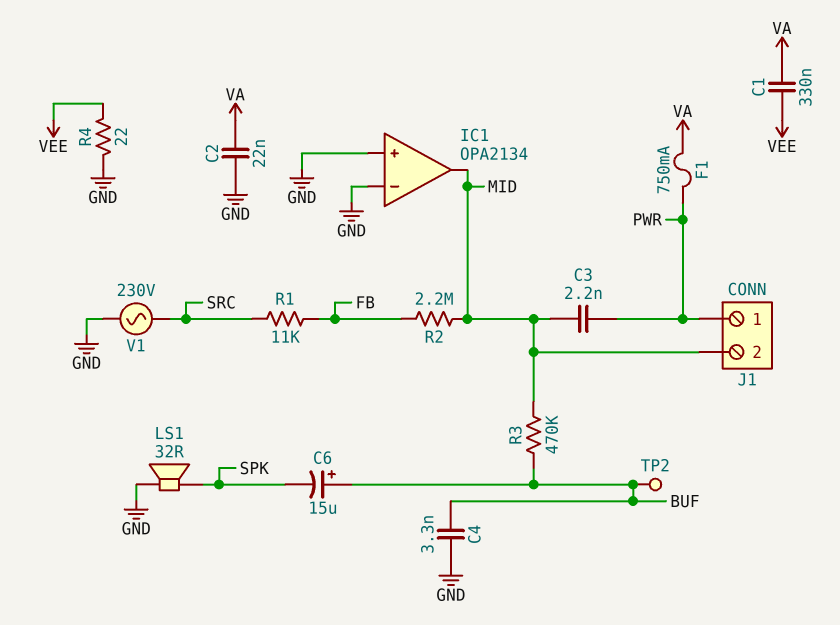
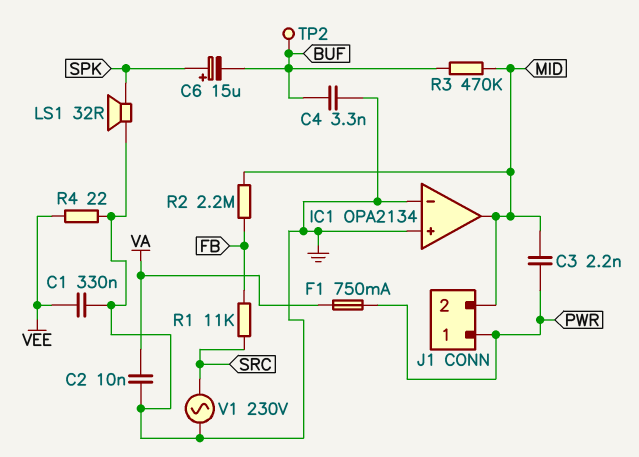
C1: 330nF (VA, VEE) -> 330nF (GND, VEE)
C2: 22nF (GND, VA) -> 10nF (GND, VA)
C6: 15uF (plus BUF, minus SPK) -> 15uF (plus SPK, minus BUF)

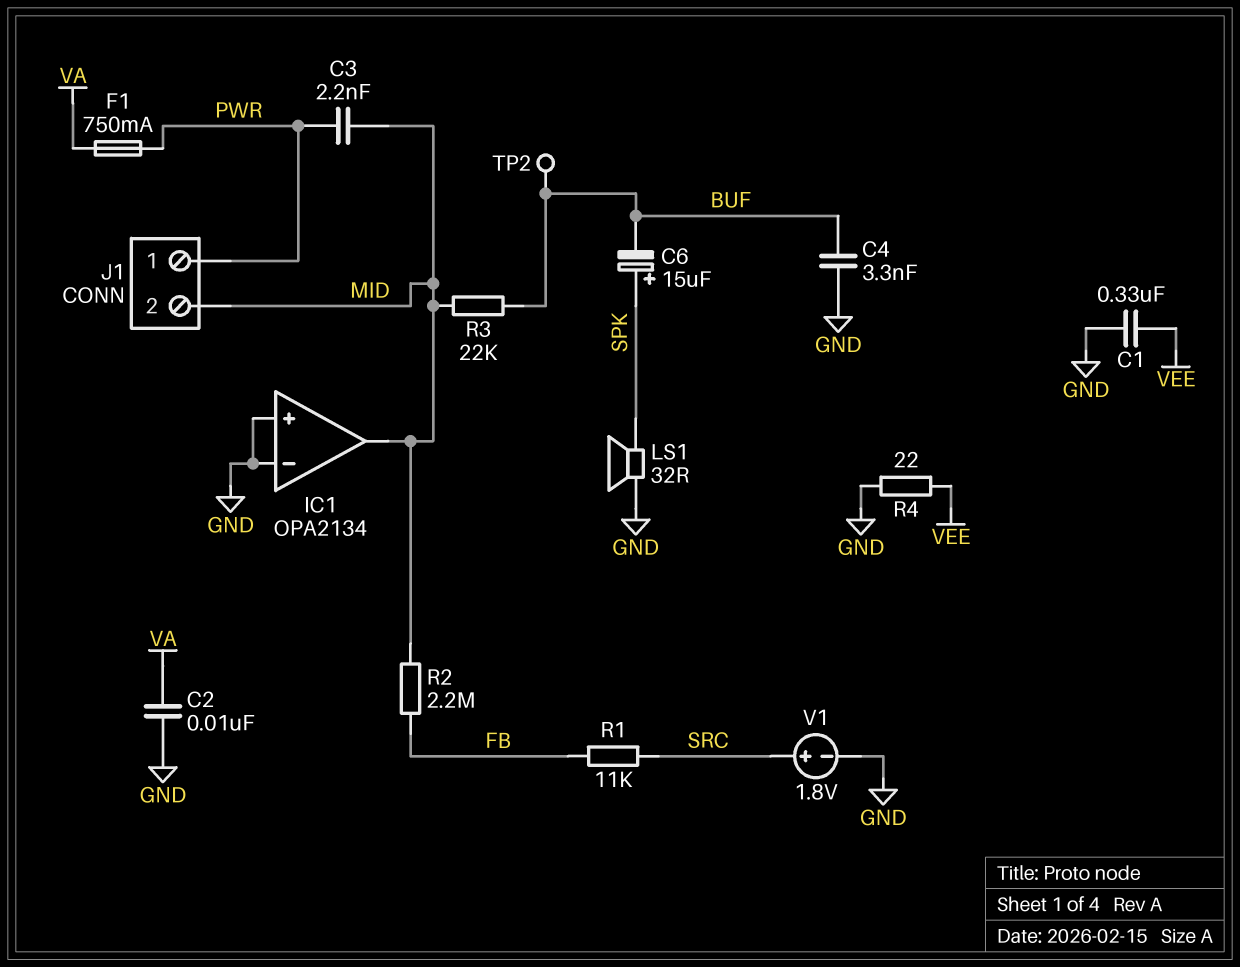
R3: 470k (BUF, MID) -> 22k (BUF, MID)
V1: AC 230V (GND, SRC) -> 1.8V (plus SRC, minus GND)

